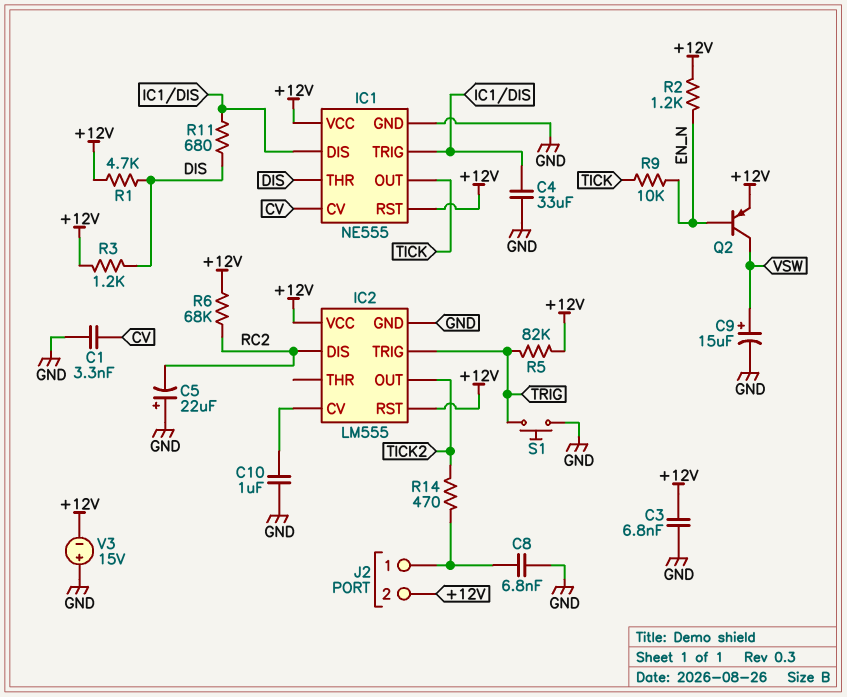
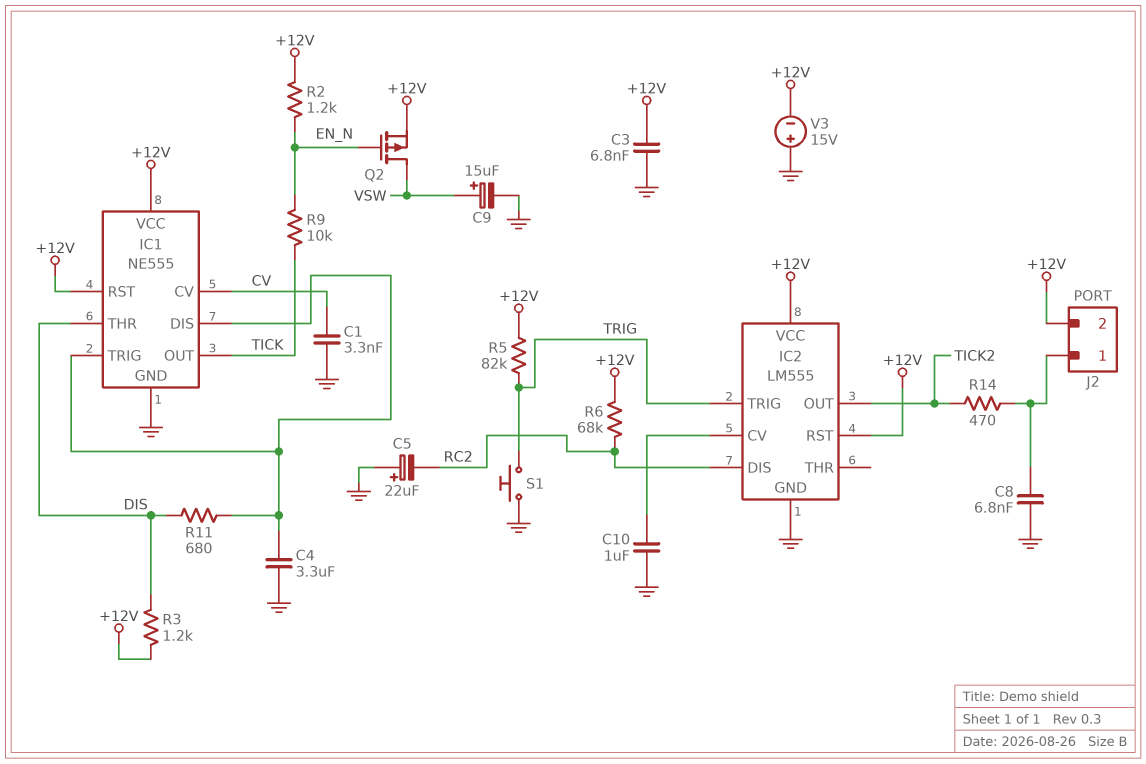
C4: 33uF (GND, IC1/DIS) -> 3.3uF (GND, IC1/DIS)
Q2: PNP (B EN_N, C VSW, E +12V) -> PMOS (G EN_N, D VSW, S +12V)
R1: 4.7k (+12V, DIS) -> none

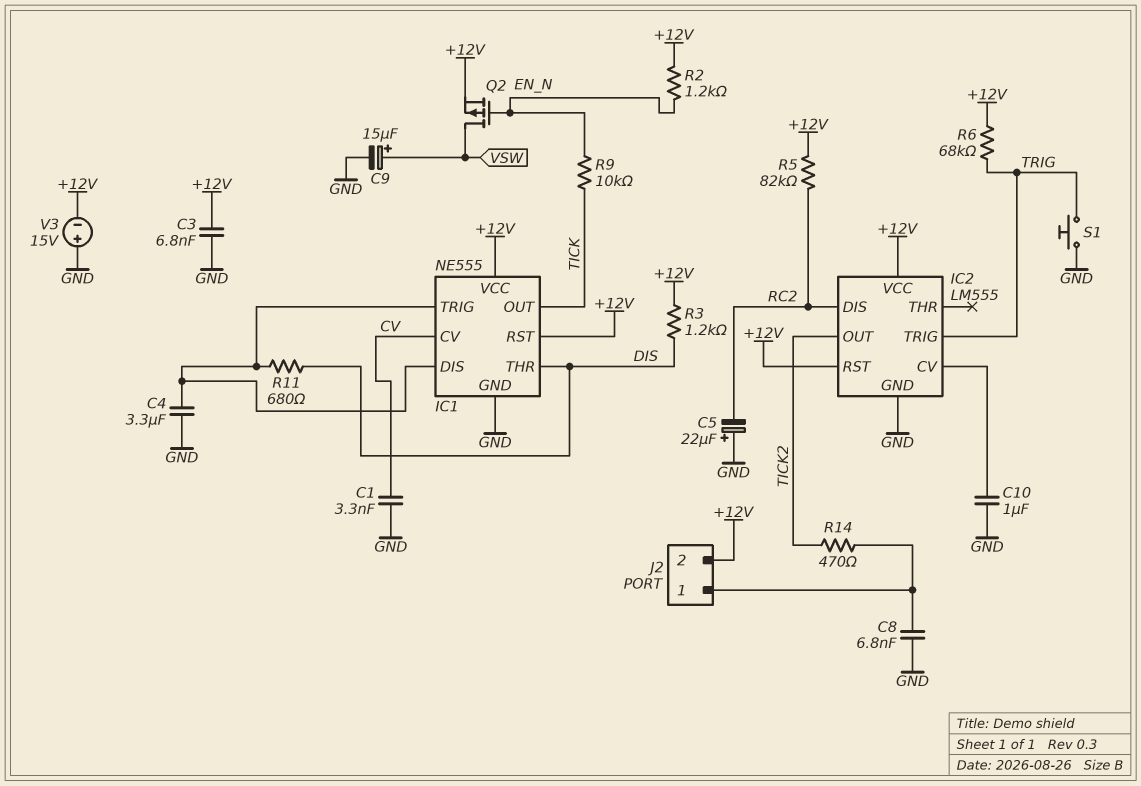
R5: 82k (+12V, TRIG) -> 82k (+12V, RC2)
R6: 68k (+12V, RC2) -> 68k (+12V, TRIG)

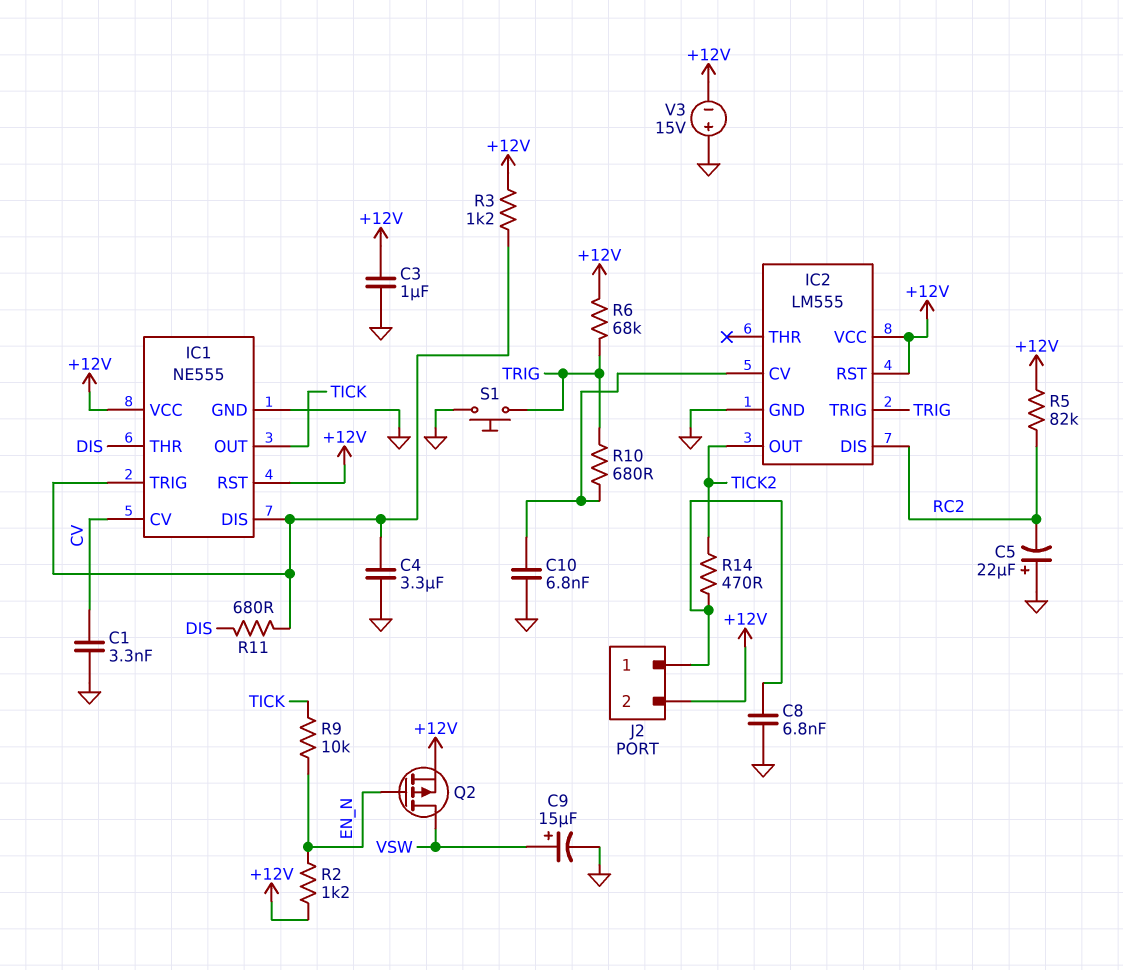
C3: 6.8nF (+12V, GND) -> 1uF (+12V, GND)
C10: 1uF (GND, IC2/CV) -> 6.8nF (GND, IC2/CV)
R3: 1.2k (+12V, DIS) -> 1.2k (+12V, IC1/DIS)
R10: none -> 680 (IC2/CV, TRIG)

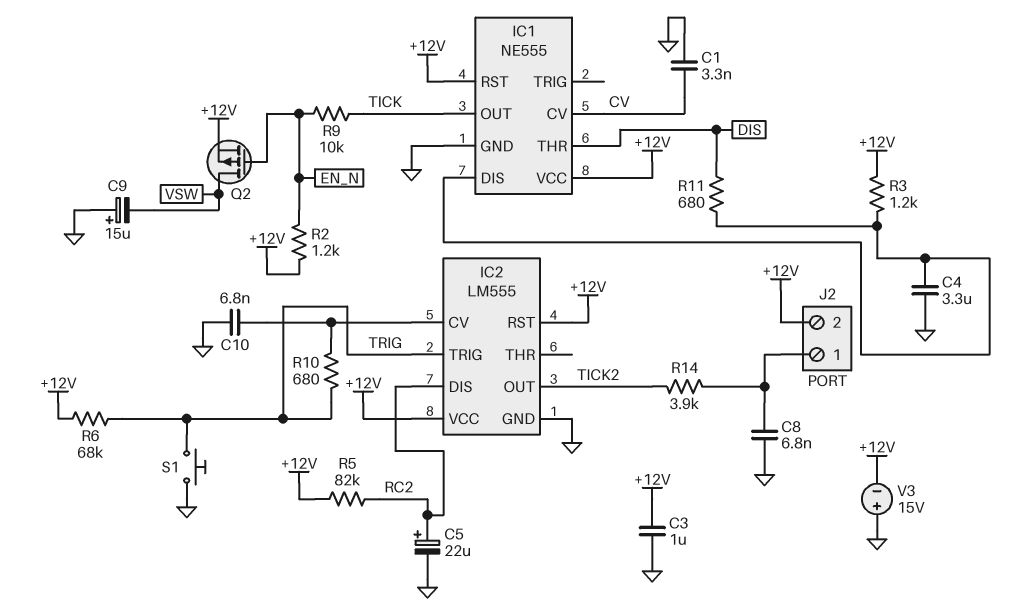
C5: 22uF (plus GND, minus RC2) -> 22uF (plus RC2, minus GND)
C9: 15uF (plus VSW, minus GND) -> 15uF (plus GND, minus VSW)
IC1 pin TRIG: IC1/DIS -> none
R14: 470 (J2/1, TICK2) -> 3.9k (J2/1, TICK2)

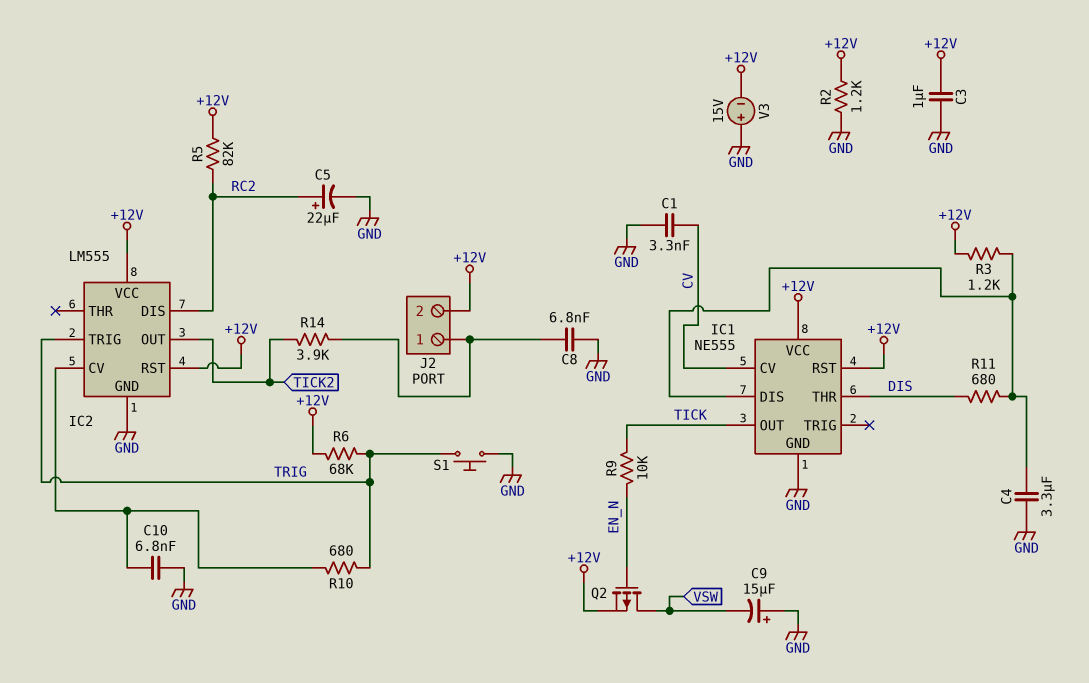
R2: 1.2k (+12V, EN_N) -> 1.2k (+12V, GND)

